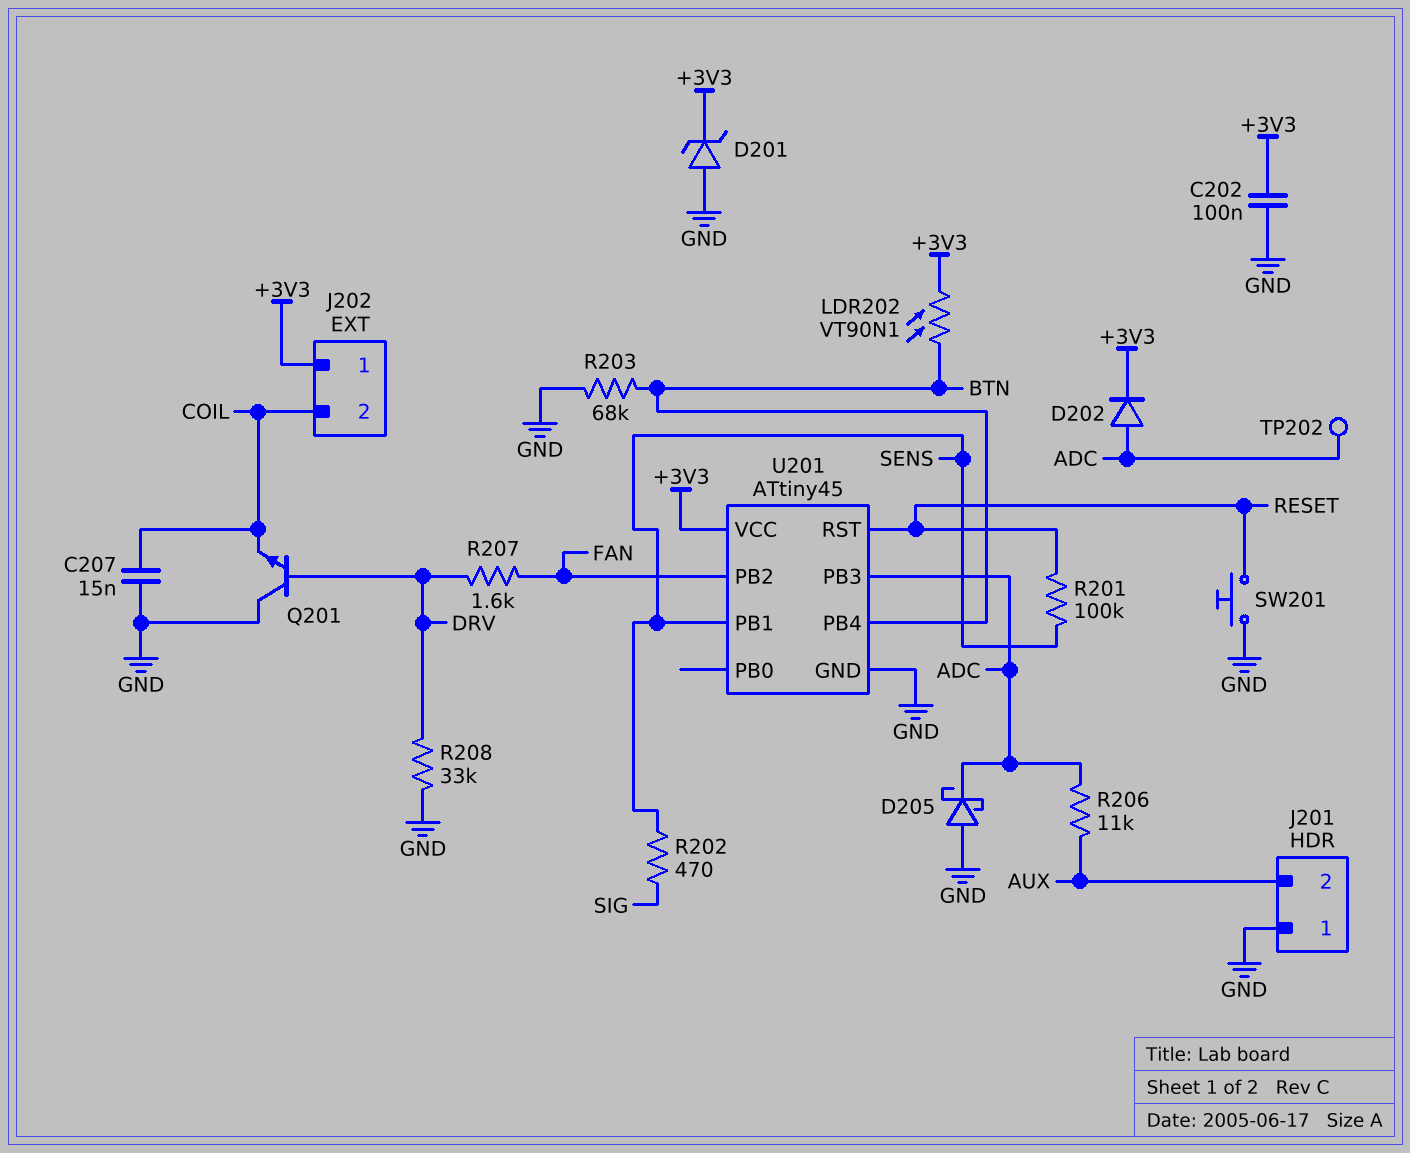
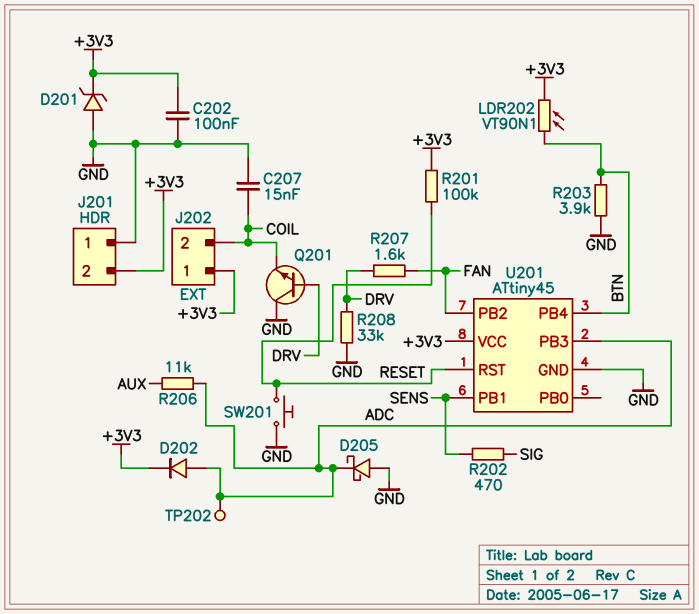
J201 pin 2: AUX -> +3V3
R201: 100k (RESET, SENS) -> 100k (+3V3, RESET)
R203: 68k (BTN, GND) -> 3.9k (BTN, GND)

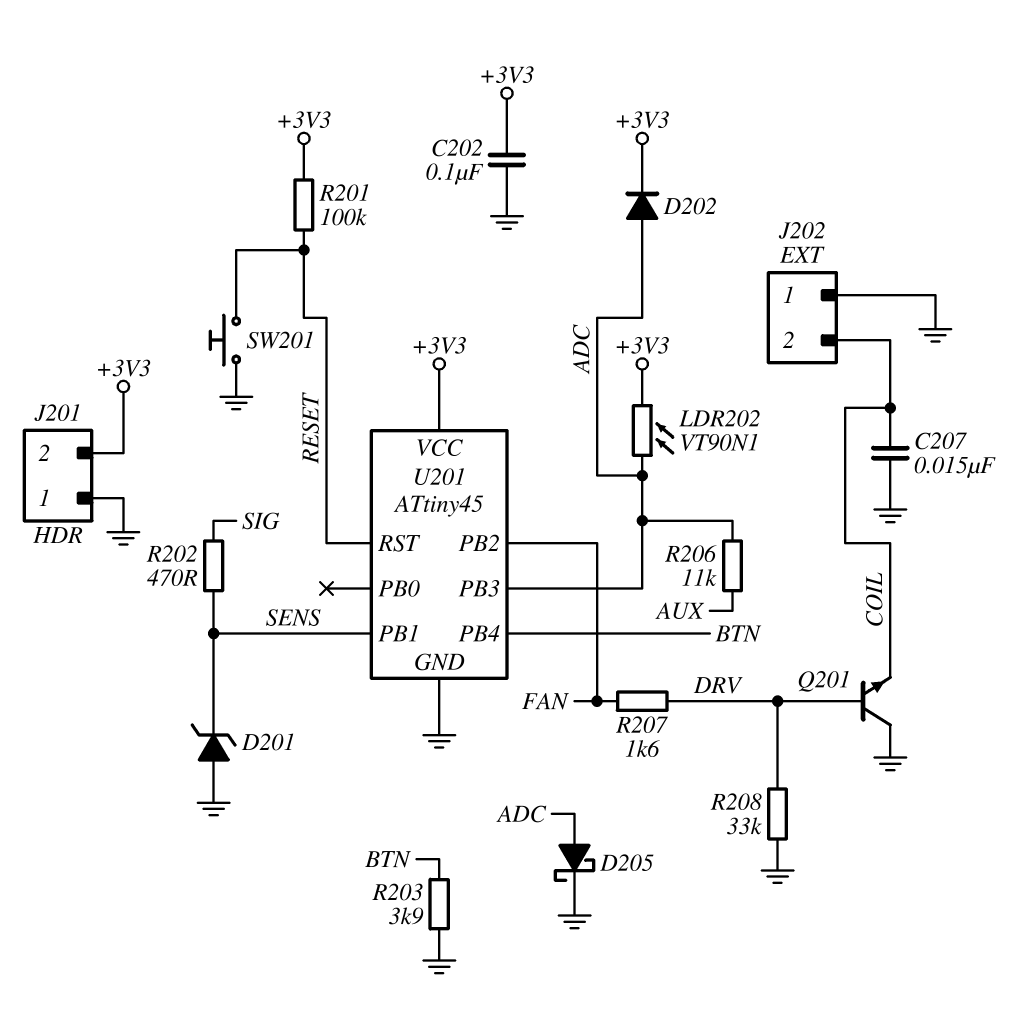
D201: zener (A GND, K +3V3) -> zener (A GND, K SENS)
D205: schottky (A GND, K ADC) -> schottky (A ADC, K GND)
J202 pin 1: +3V3 -> GND
LDR202: VT90N1 (+3V3, BTN) -> VT90N1 (+3V3, ADC)
TP202: test point (ADC) -> none

